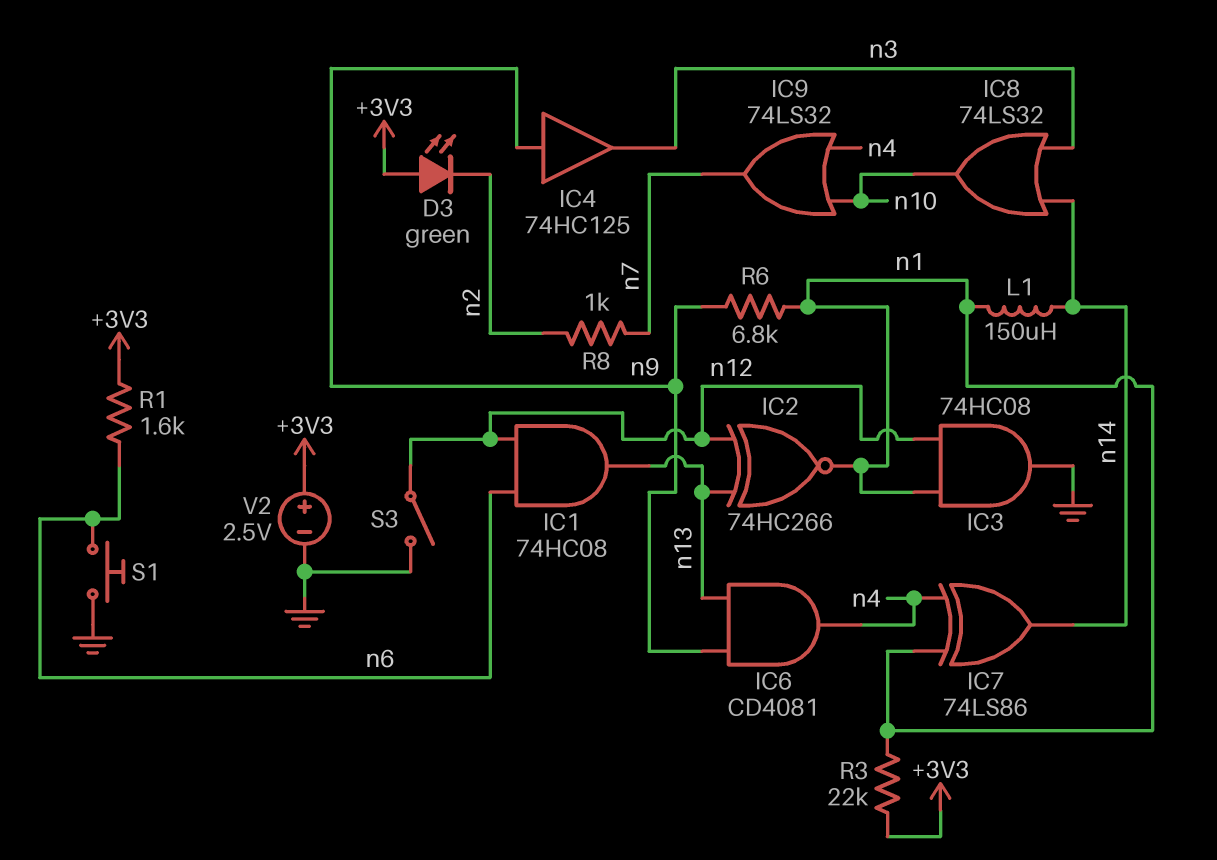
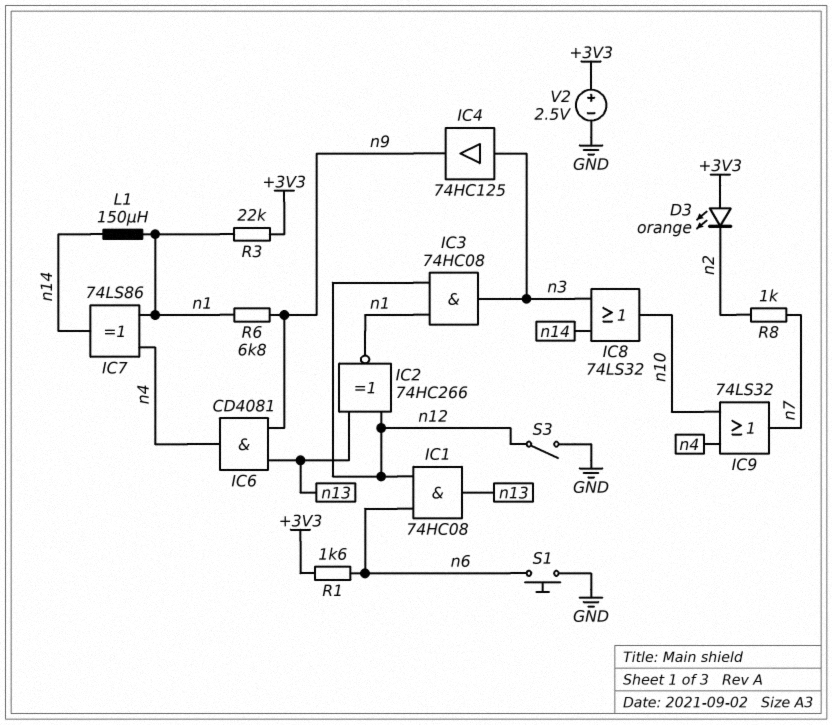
D3: LED green (A +3V3, K n2) -> LED orange (A +3V3, K n2)
IC3: AND 74HC08 (in n1, in n12, out GND) -> AND 74HC08 (in n1, in n12, out n3)
IC4: buffer 74HC125 (in n9, out n3) -> buffer 74HC125 (in n3, out n9)

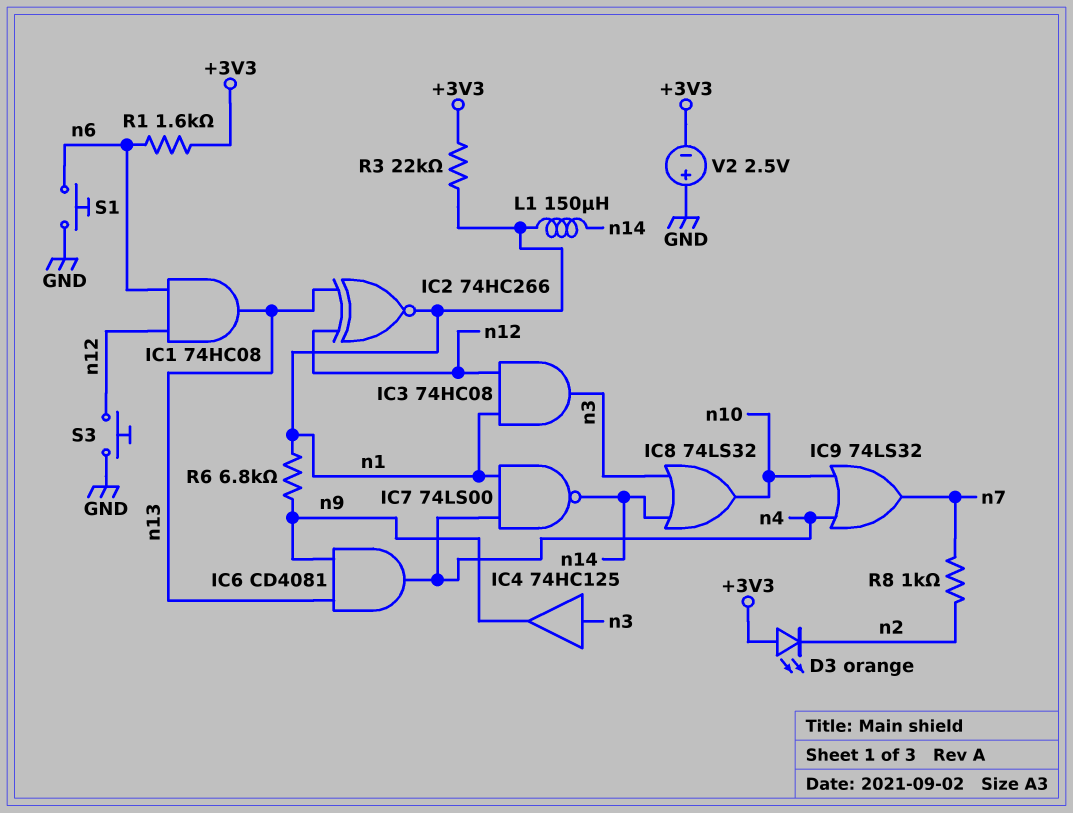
IC7: XOR 74LS86 (in n1, in n4, out n14) -> NAND 74LS00 (in n1, in n4, out n14)
S3: switch (GND, n12) -> button (GND, n12)
V2: 2.5V (plus +3V3, minus GND) -> 2.5V (plus GND, minus +3V3)

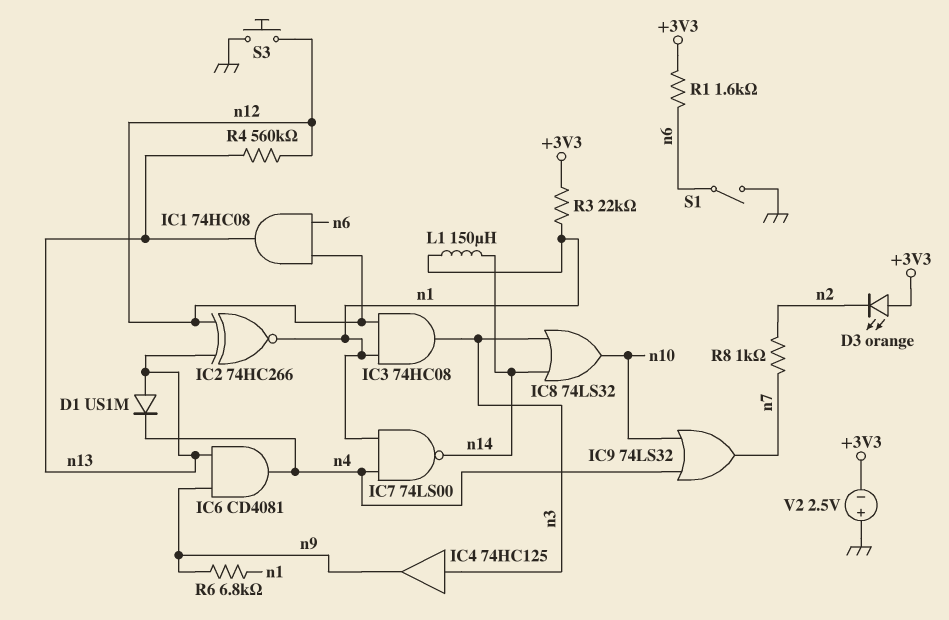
D1: none -> diode US1M (A n13, K n4)
R4: none -> 560k (n12, n13)
S1: button (GND, n6) -> switch (GND, n6)

